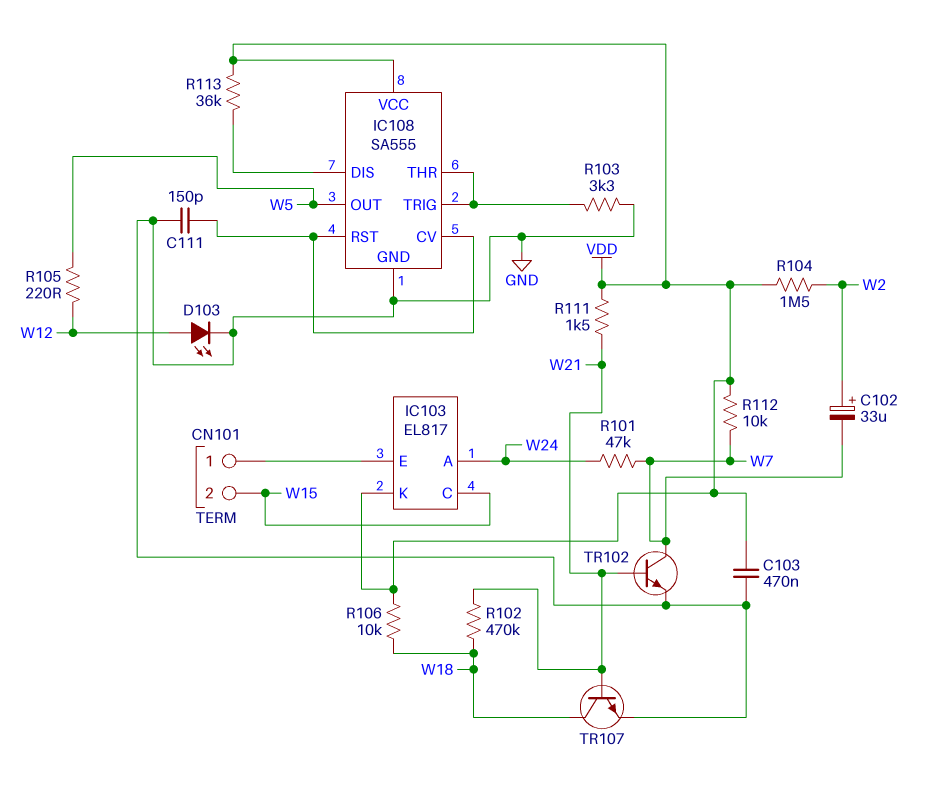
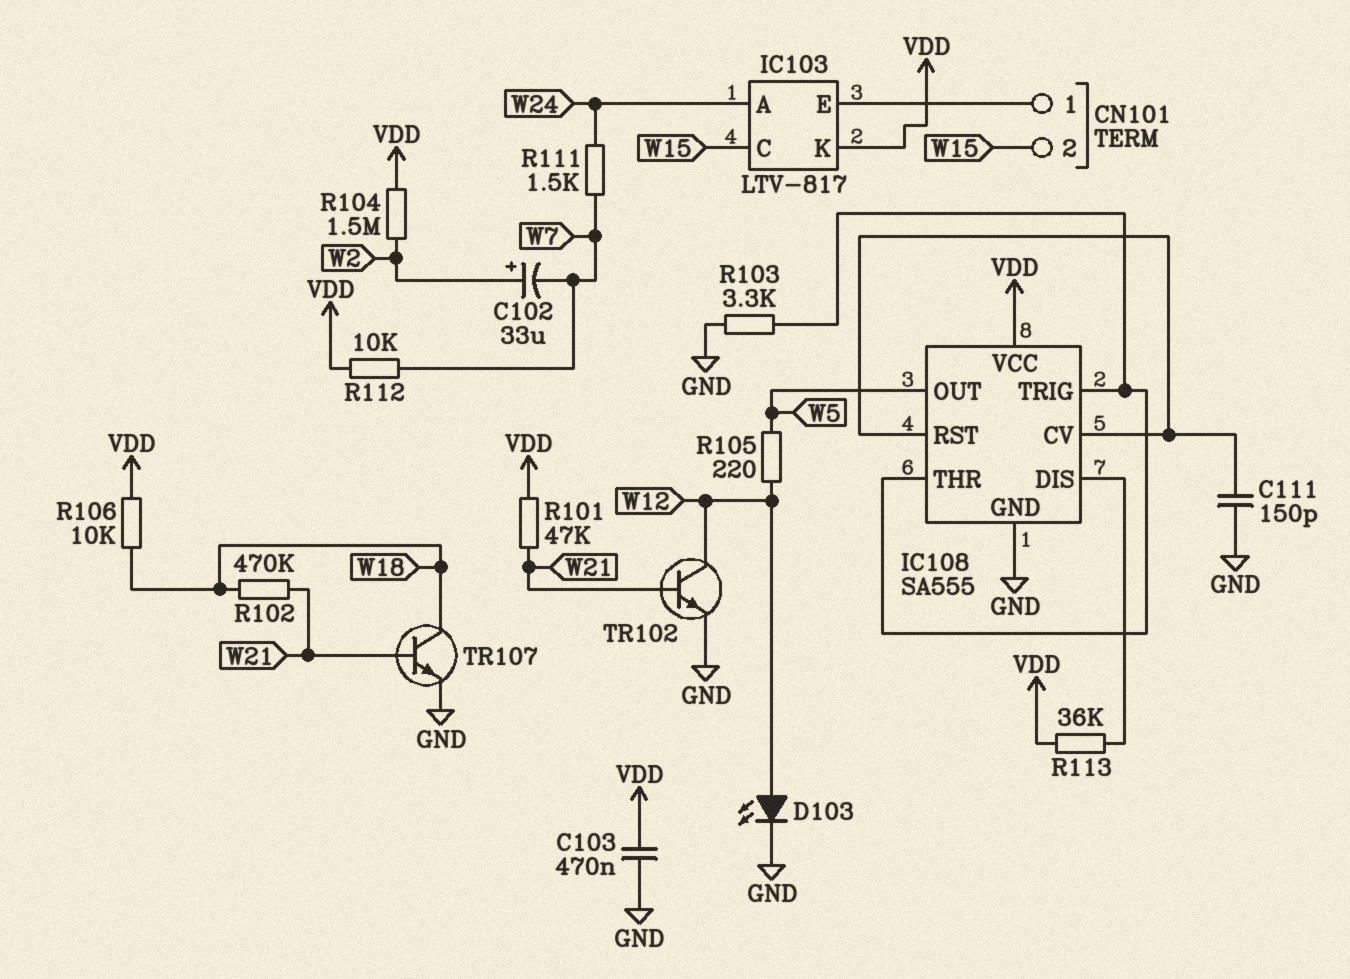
IC103: EL817 -> LTV-817
R101: 47k (W7, W24) -> 47k (VDD, W21)
R111: 1.5k (VDD, W21) -> 1.5k (W7, W24)
TR102: NPN (B W21, C W7, E GND) -> NPN (B W21, C W12, E GND)

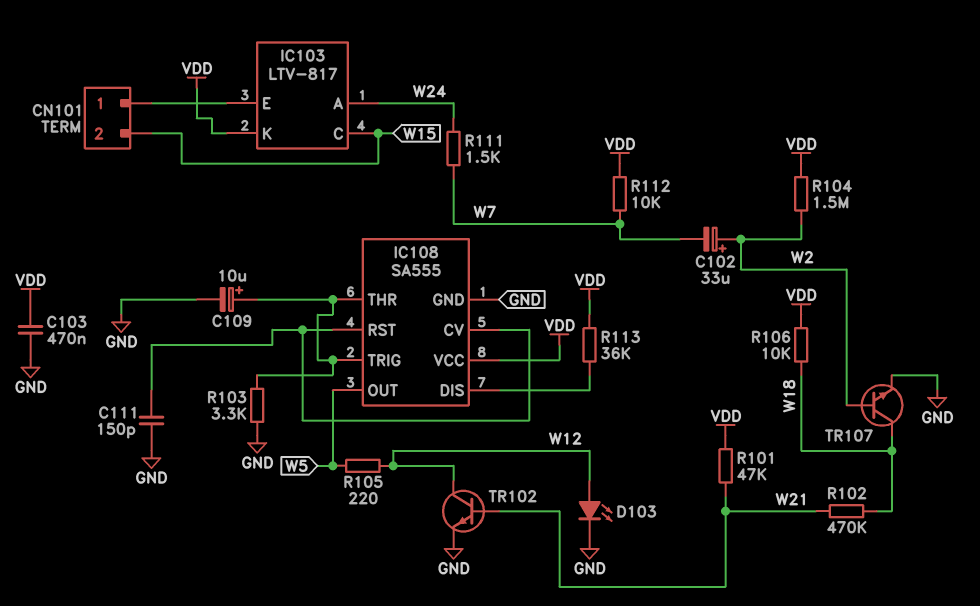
C109: none -> 10uF (plus IC108/THR, minus GND)
TR107: NPN (B W21, C W18, E GND) -> NPN (B W2, C W18, E GND)

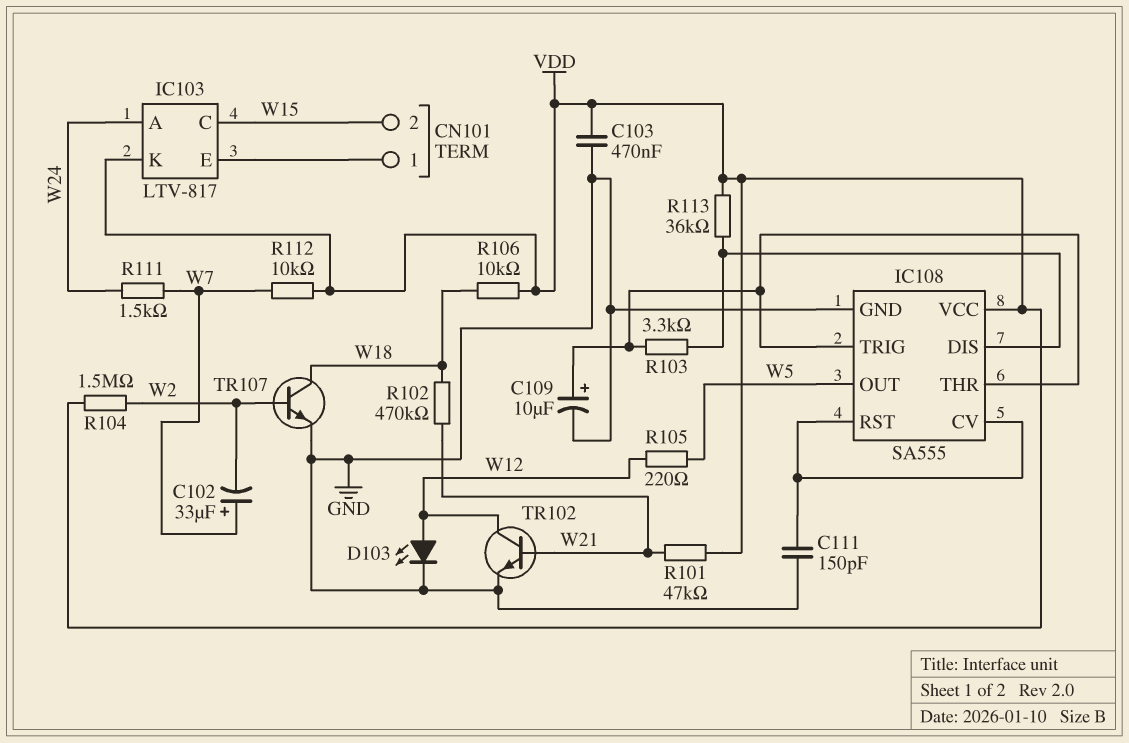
C102: 33uF (plus W2, minus W7) -> 33uF (plus W7, minus W2)
R103: 3.3k (GND, IC108/THR) -> 3.3k (IC108/DIS, IC108/THR)

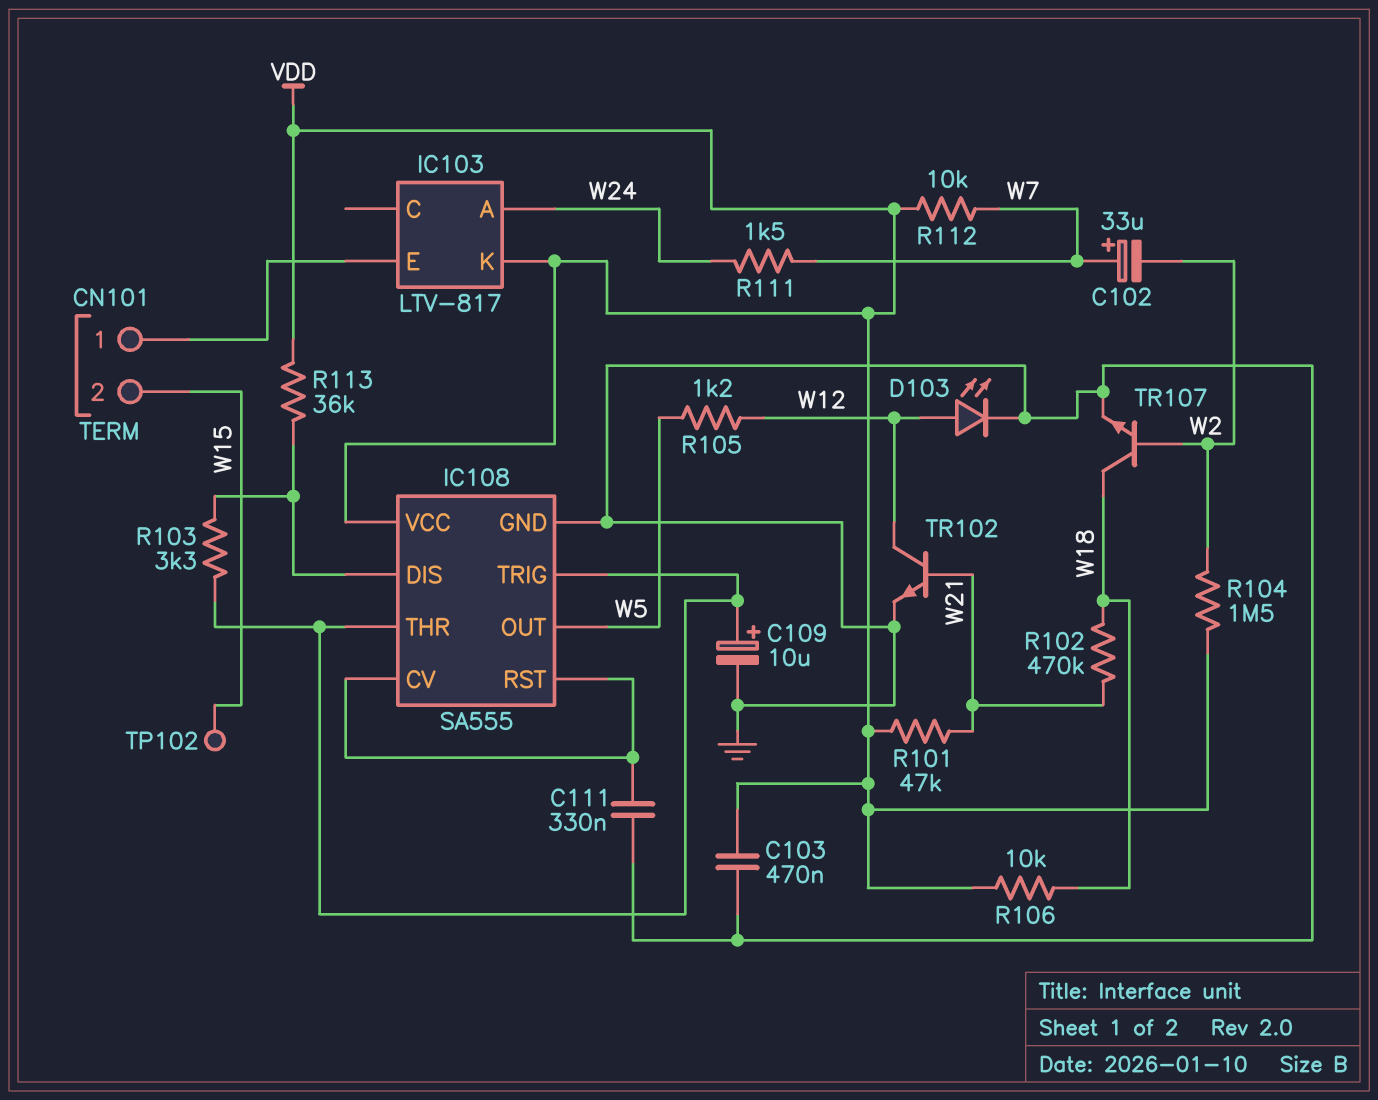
C111: 150pF (GND, IC108/CV) -> 330nF (GND, IC108/CV)
IC103 pin C: W15 -> none
R105: 220 (W5, W12) -> 1.2k (W5, W12)
TP102: none -> test point (W15)

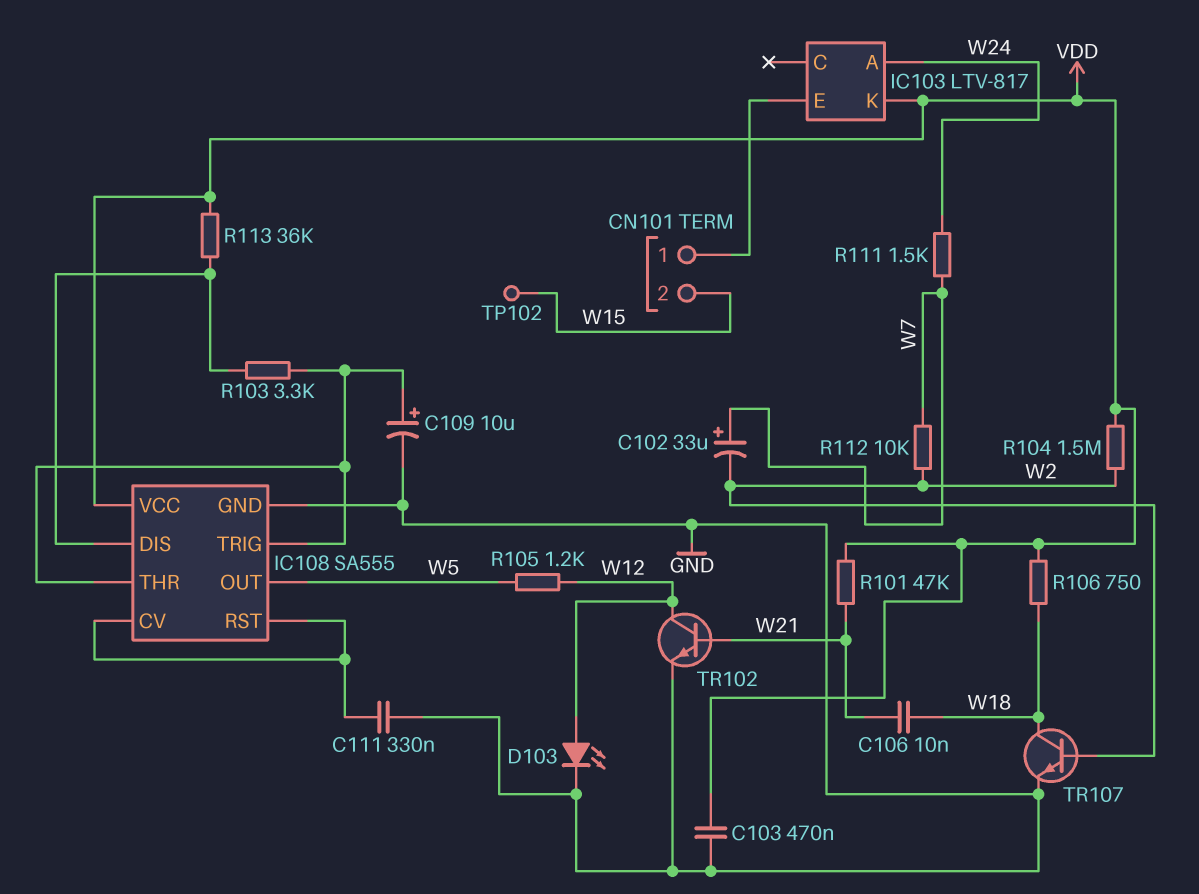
C106: none -> 10nF (W18, W21)
R102: 470k (W18, W21) -> none
R106: 10k (VDD, W18) -> 750 (VDD, W18)
R112: 10k (VDD, W7) -> 10k (W2, W7)

